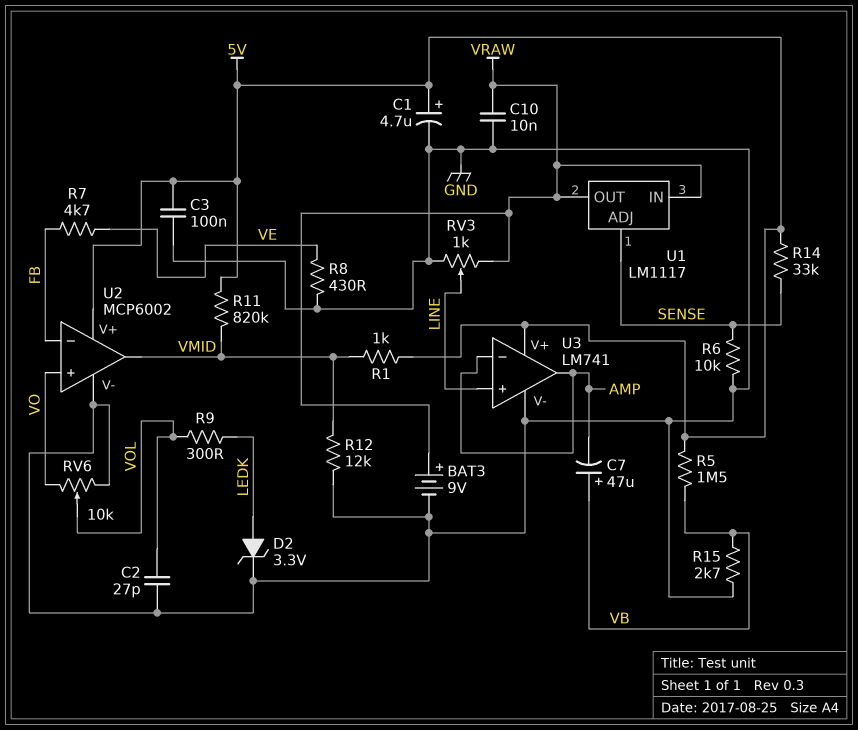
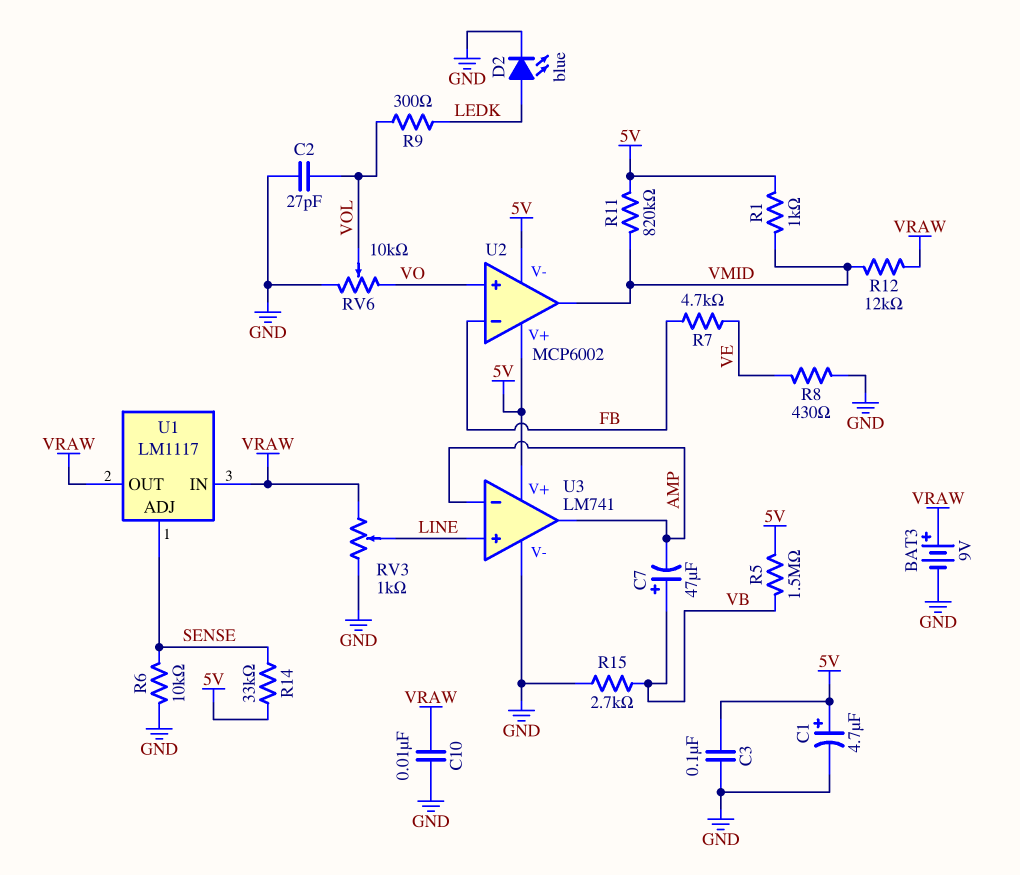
D2: zener 3.3V (A LEDK, K GND) -> LED blue (A LEDK, K GND)
R12: 12k (GND, VMID) -> 12k (VMID, VRAW)
U2 pin V-: GND -> 5V

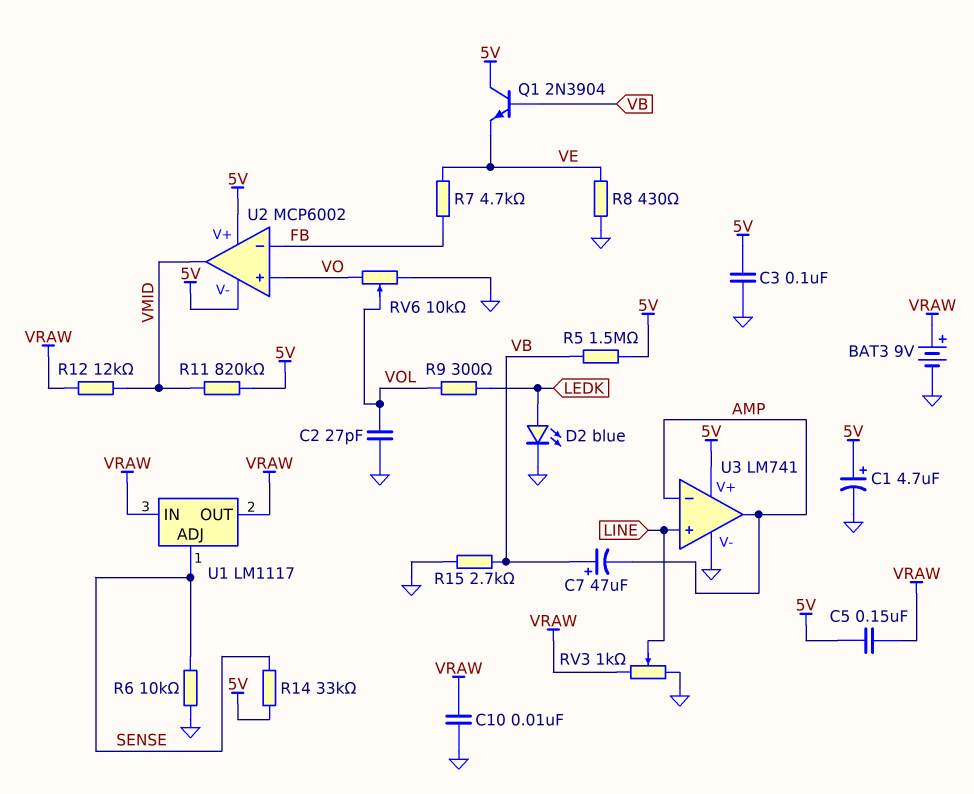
C5: none -> 150nF (5V, VRAW)
Q1: none -> NPN 2N3904 (B VB, C 5V, E VE)
R1: 1k (5V, VMID) -> none

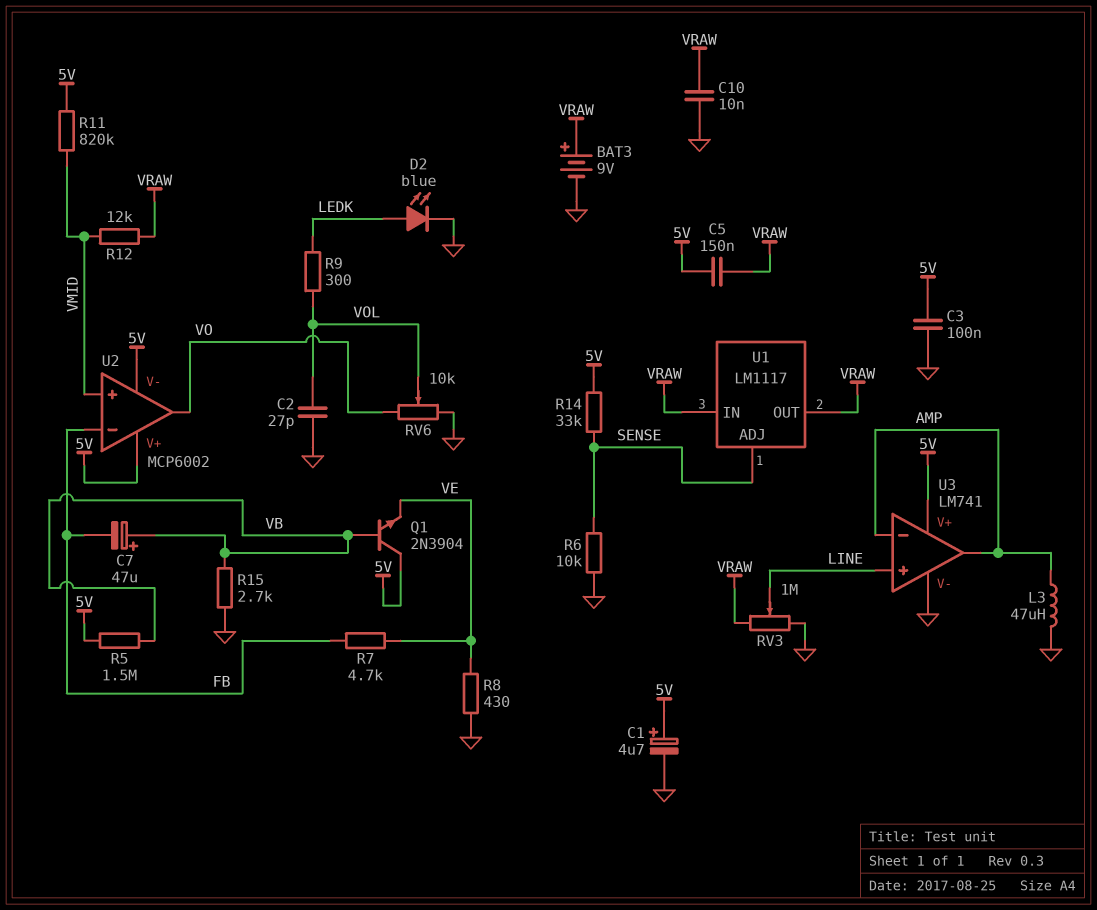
C7: 47uF (plus VB, minus AMP) -> 47uF (plus VB, minus FB)
L3: none -> 47uH (AMP, GND)
RV3: 1k (GND, VRAW, wiper LINE) -> 1M (GND, VRAW, wiper LINE)
U2 pin in+: VO -> VMID
U2 pin out: VMID -> VO

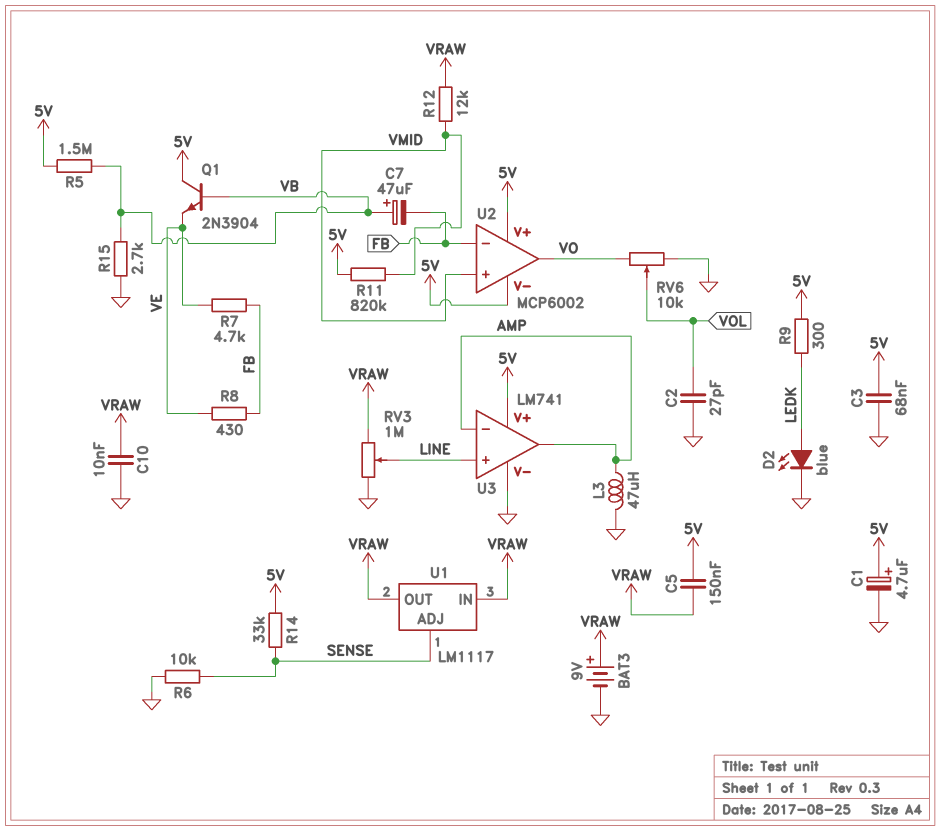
C3: 100nF (5V, GND) -> 68nF (5V, GND)
R8: 430 (GND, VE) -> 430 (FB, VE)
R9: 300 (LEDK, VOL) -> 300 (5V, LEDK)

